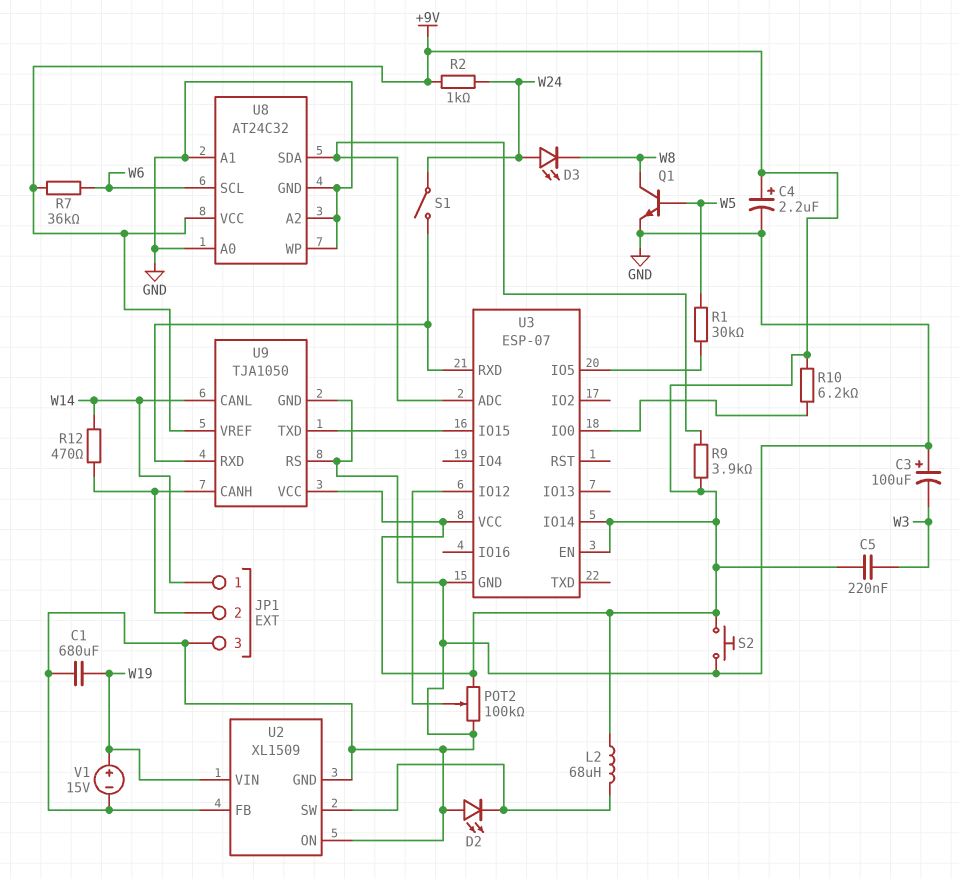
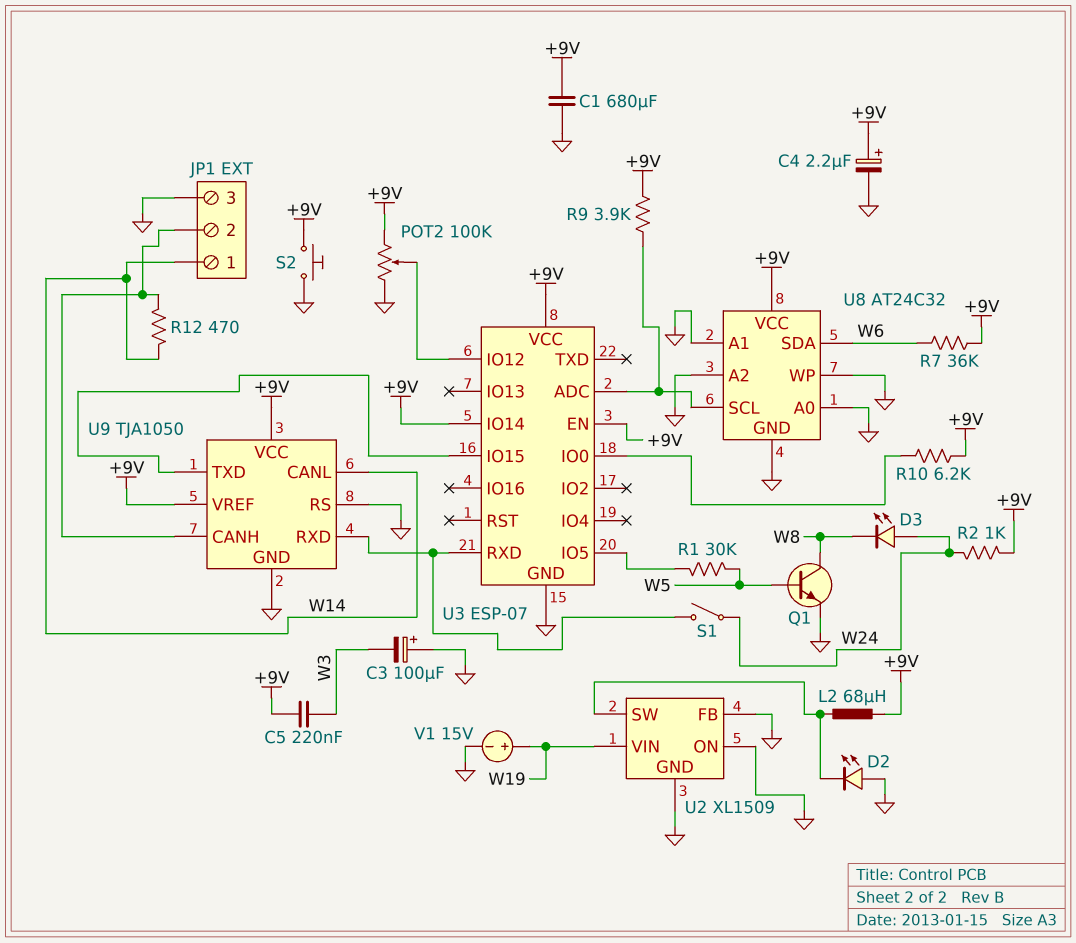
C1: 680uF (GND, W19) -> 680uF (+9V, GND)
U8 pin SCL: W6 -> U3/ADC
U8 pin SDA: U3/ADC -> W6

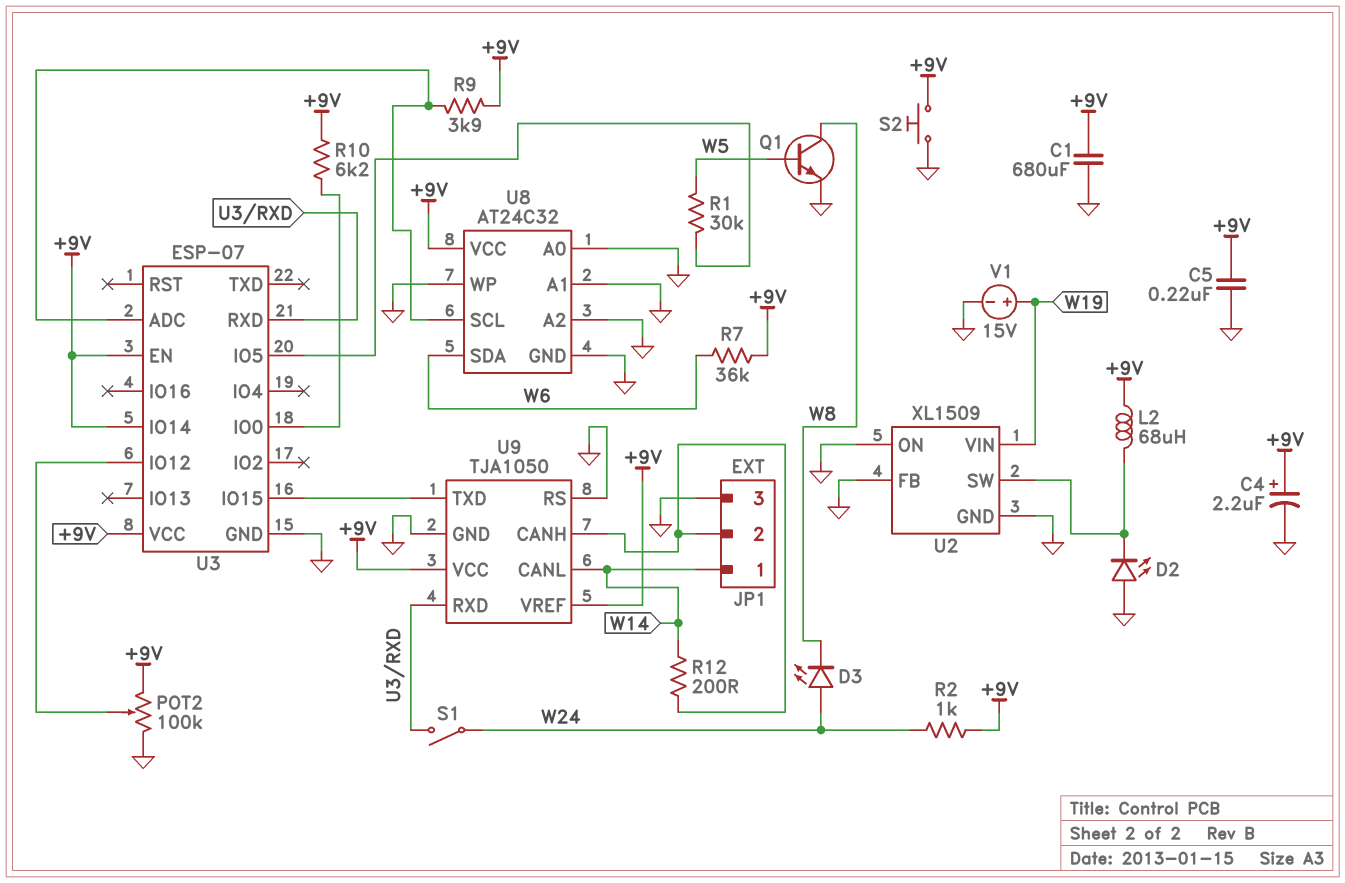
C3: 100uF (plus GND, minus W3) -> none
C5: 220nF (+9V, W3) -> 220nF (+9V, GND)
R12: 470 (JP1/2, W14) -> 200 (JP1/2, W14)

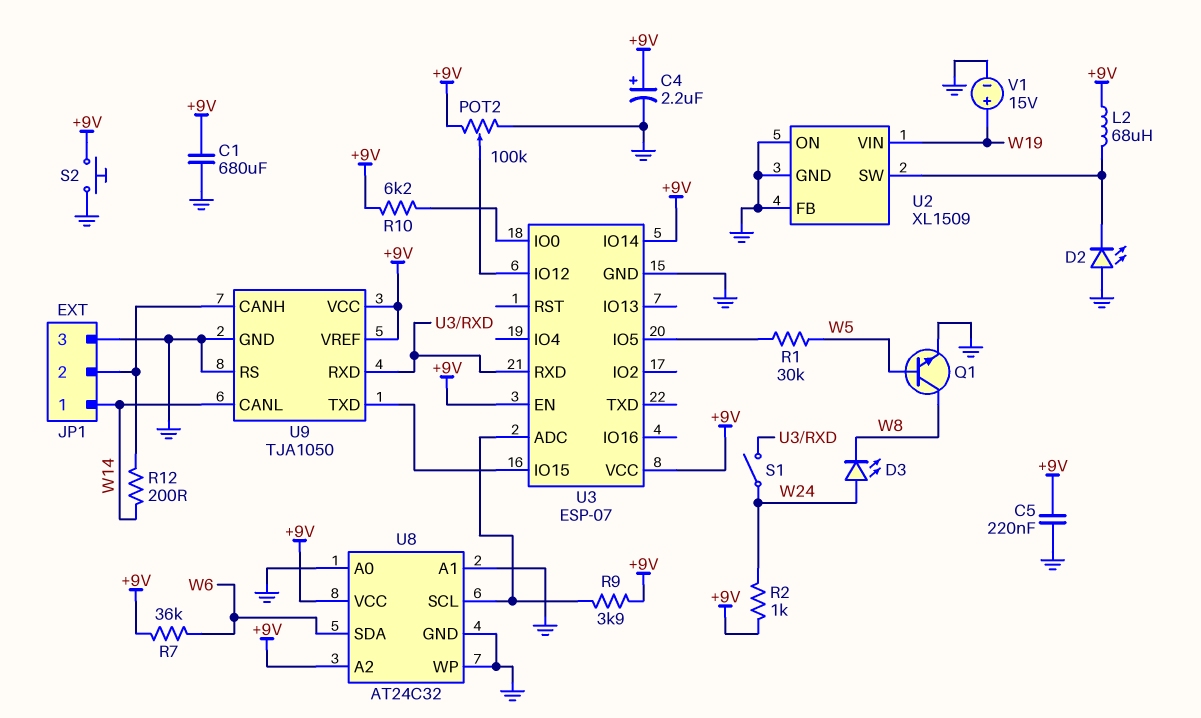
U8 pin A2: GND -> +9V

